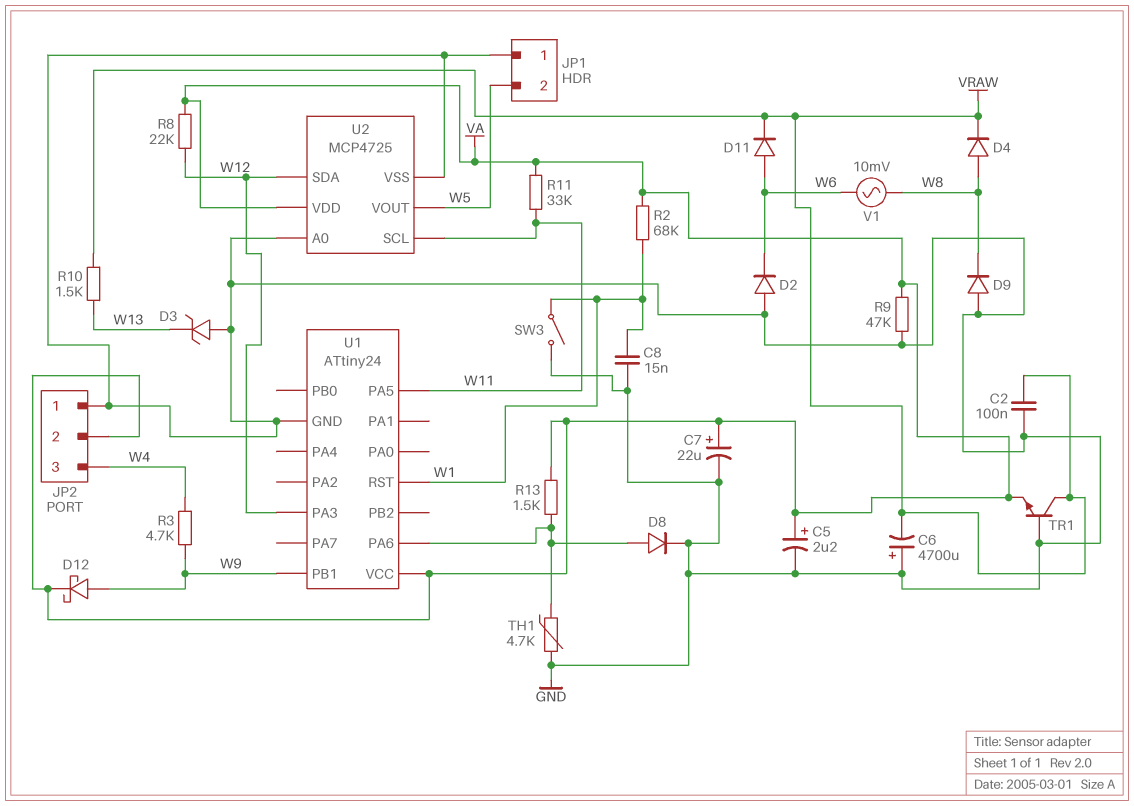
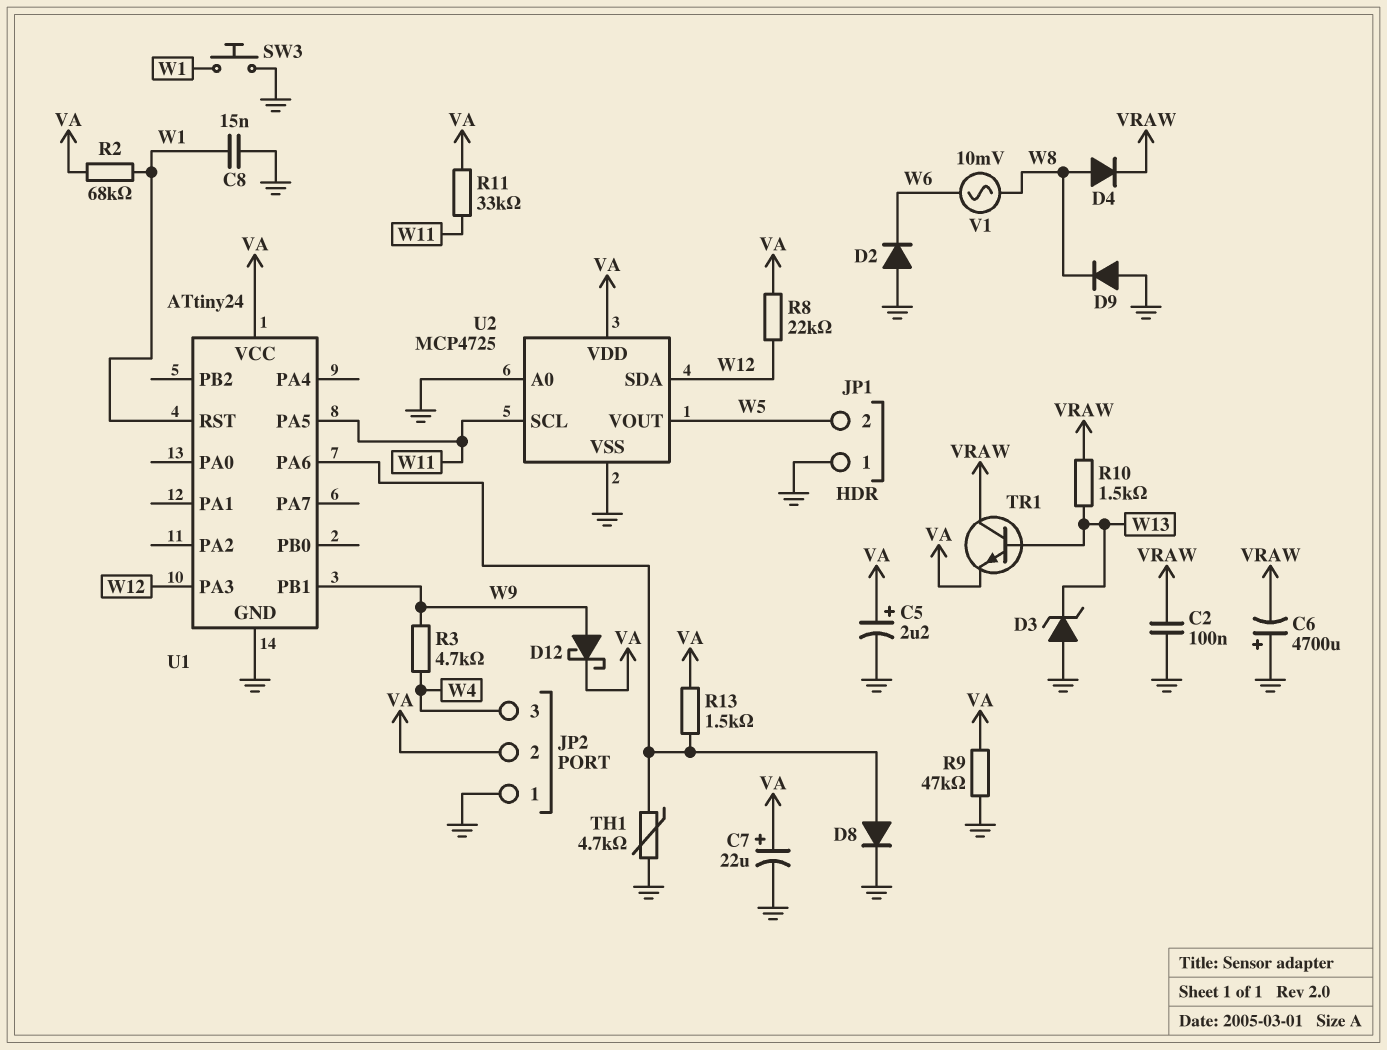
D11: diode (A W6, K VRAW) -> none
SW3: switch (GND, W1) -> button (GND, W1)
TR1: NPN (B GND, C VRAW, E VA) -> NPN (B W13, C VRAW, E VA)

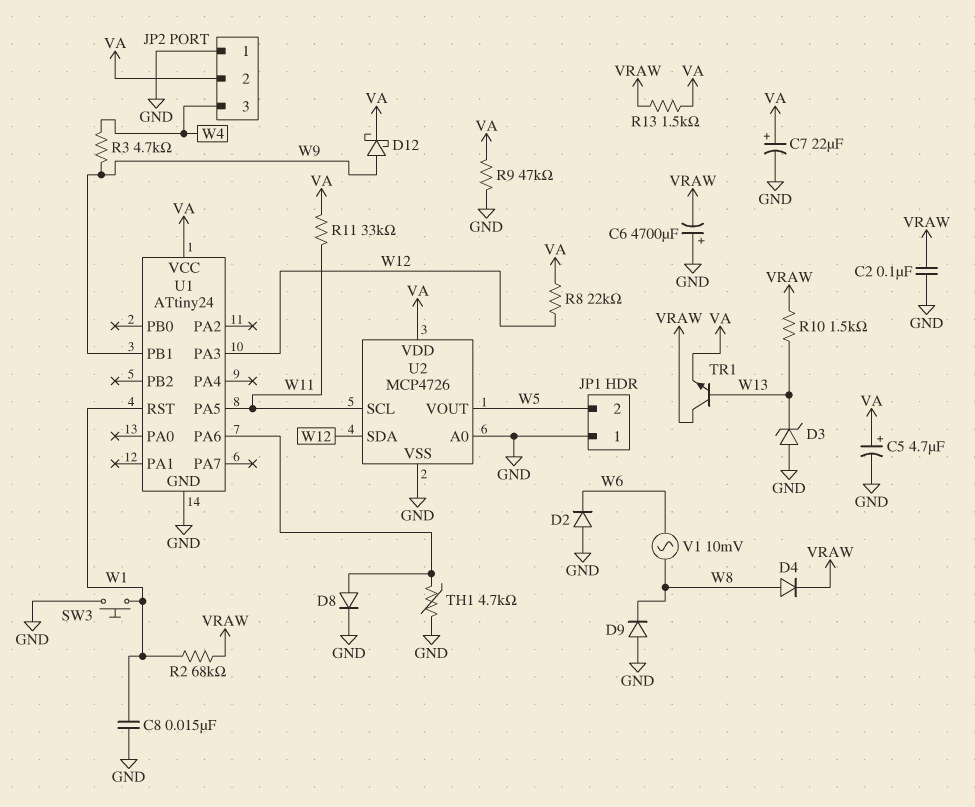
C5: 2.2uF (plus VA, minus GND) -> 4.7uF (plus VA, minus GND)
R2: 68k (VA, W1) -> 68k (VRAW, W1)
R13: 1.5k (U1/PA6, VA) -> 1.5k (VA, VRAW)
U2: MCP4725 -> MCP4726

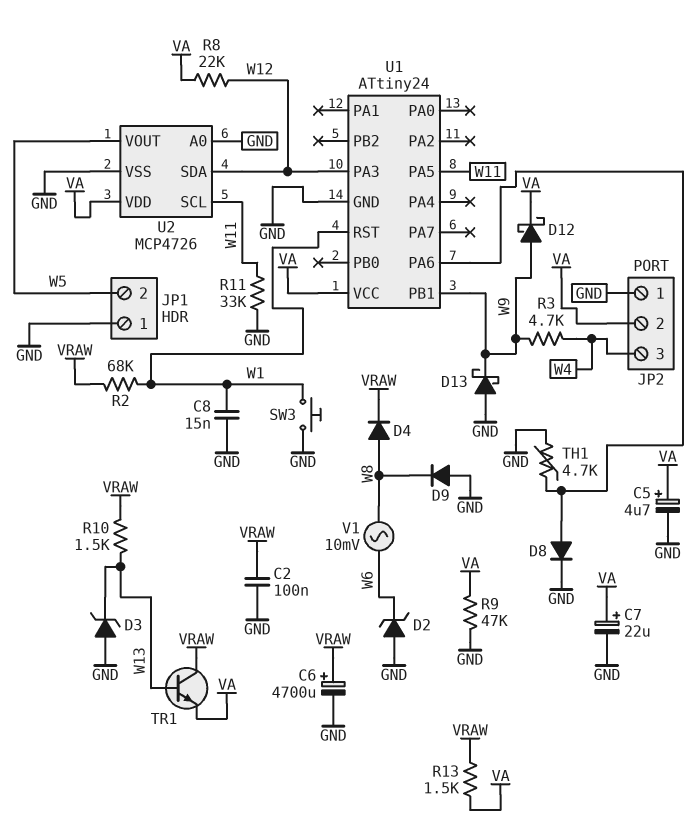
C6: 4700uF (plus GND, minus VRAW) -> 4700uF (plus VRAW, minus GND)
D2: diode (A GND, K W6) -> zener (A GND, K W6)
D13: none -> schottky (A GND, K W9)
R11: 33k (VA, W11) -> 33k (GND, W11)

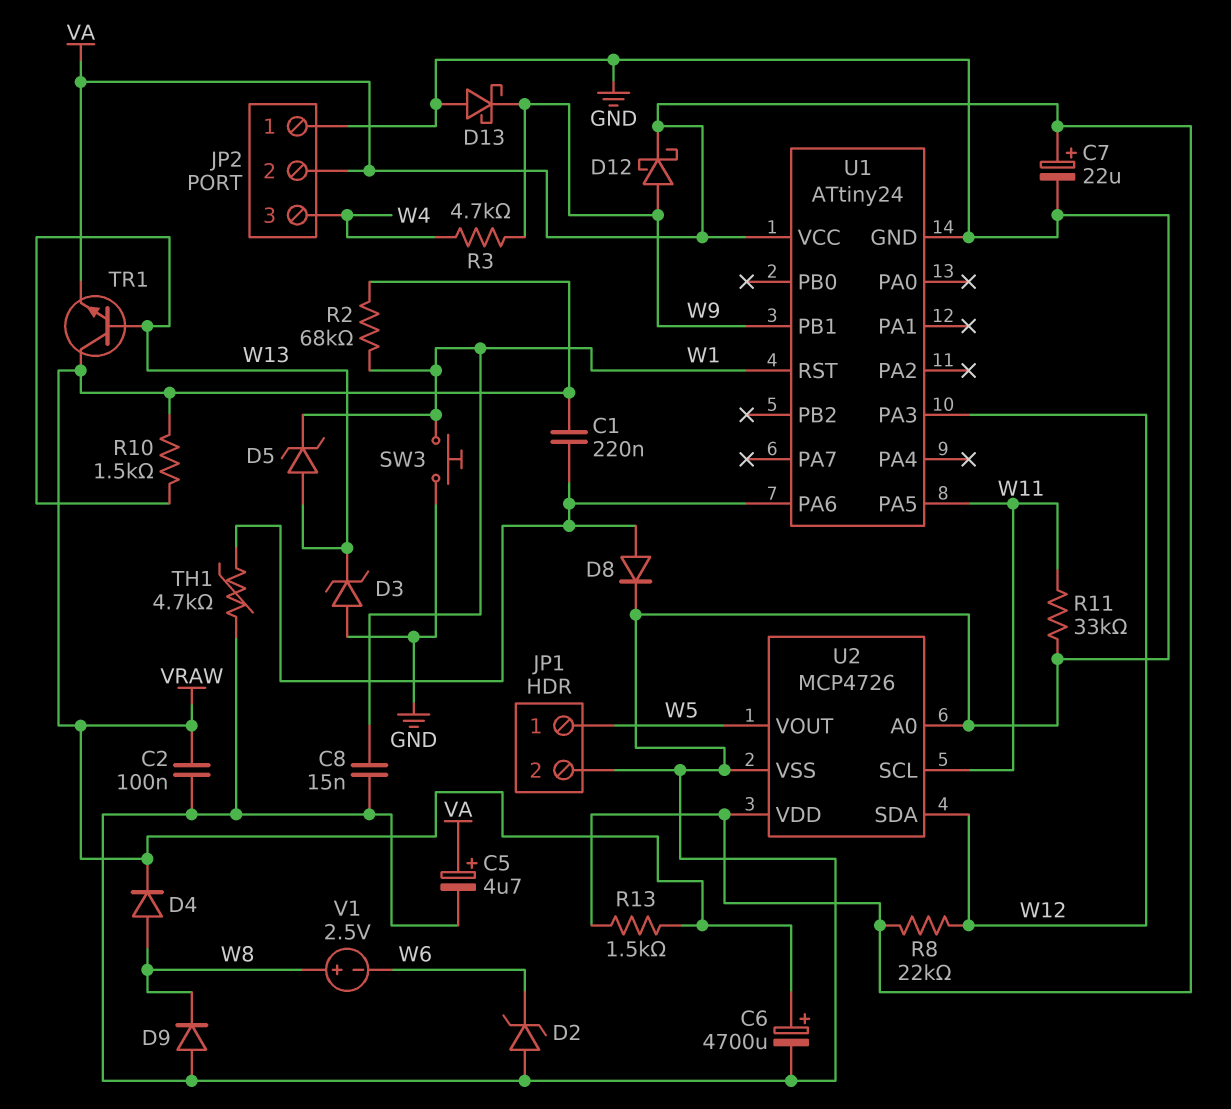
C1: none -> 220nF (U1/PA6, VRAW)
D5: none -> zener (A W13, K W1)
JP1 pin 1: GND -> W5
JP1 pin 2: W5 -> GND
R9: 47k (GND, VA) -> none
V1: AC 10mV (W6, W8) -> 2.5V (plus W8, minus W6)

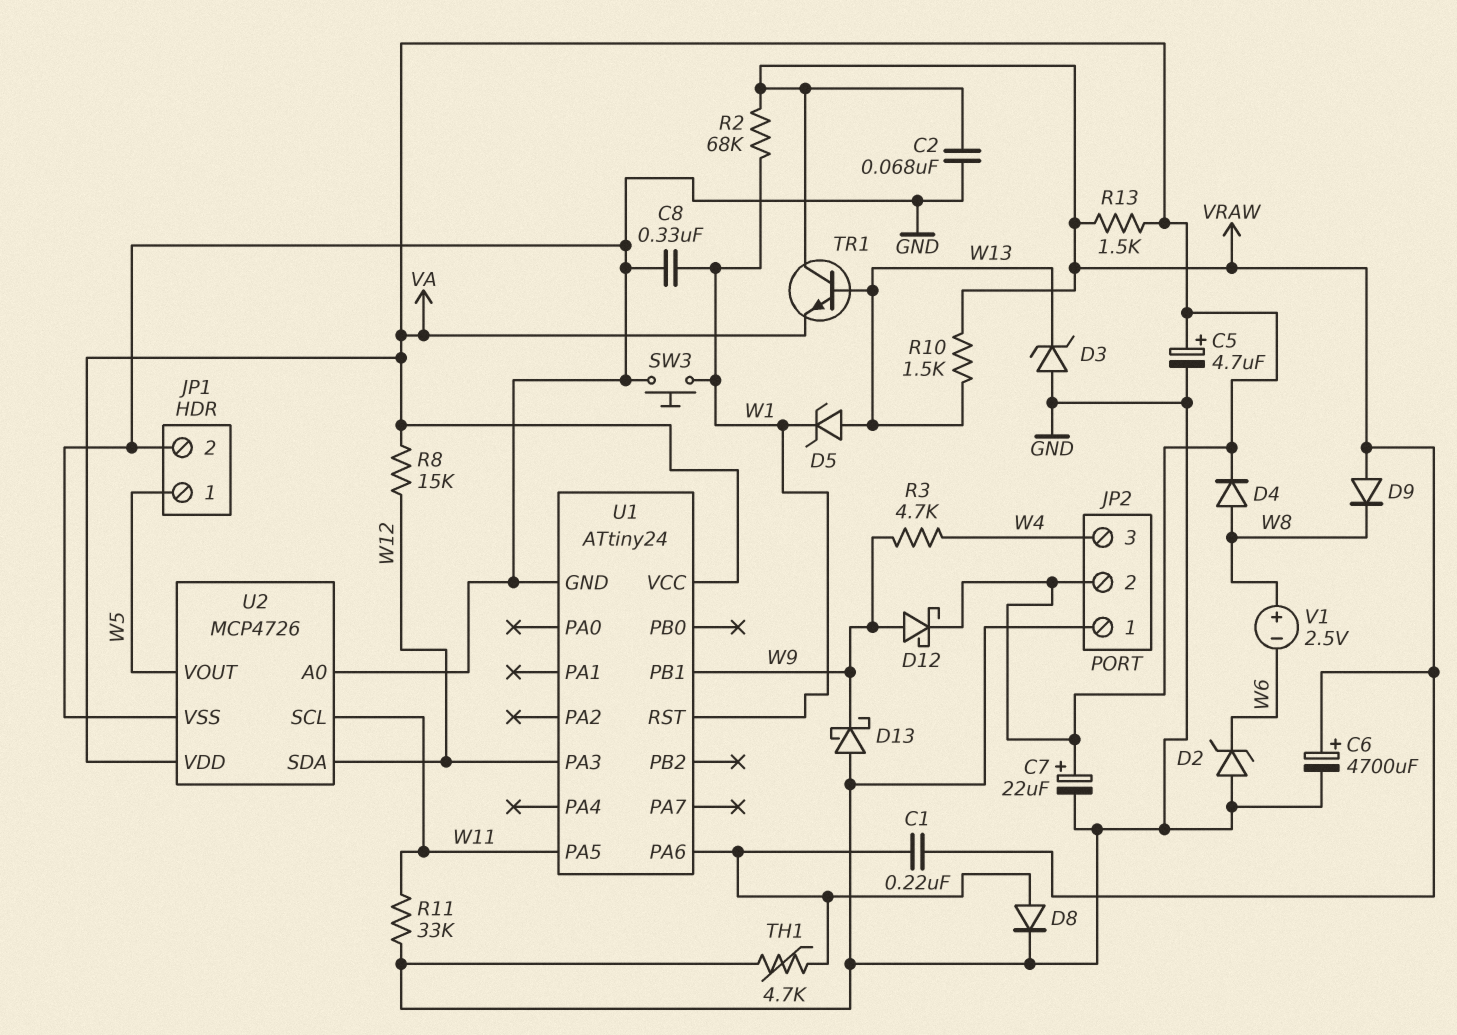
C2: 100nF (GND, VRAW) -> 68nF (GND, VRAW)
C8: 15nF (GND, W1) -> 330nF (GND, W1)
D4: diode (A W8, K VRAW) -> diode (A W8, K VA)
D9: diode (A GND, K W8) -> diode (A VRAW, K W8)
R8: 22k (VA, W12) -> 15k (VA, W12)

